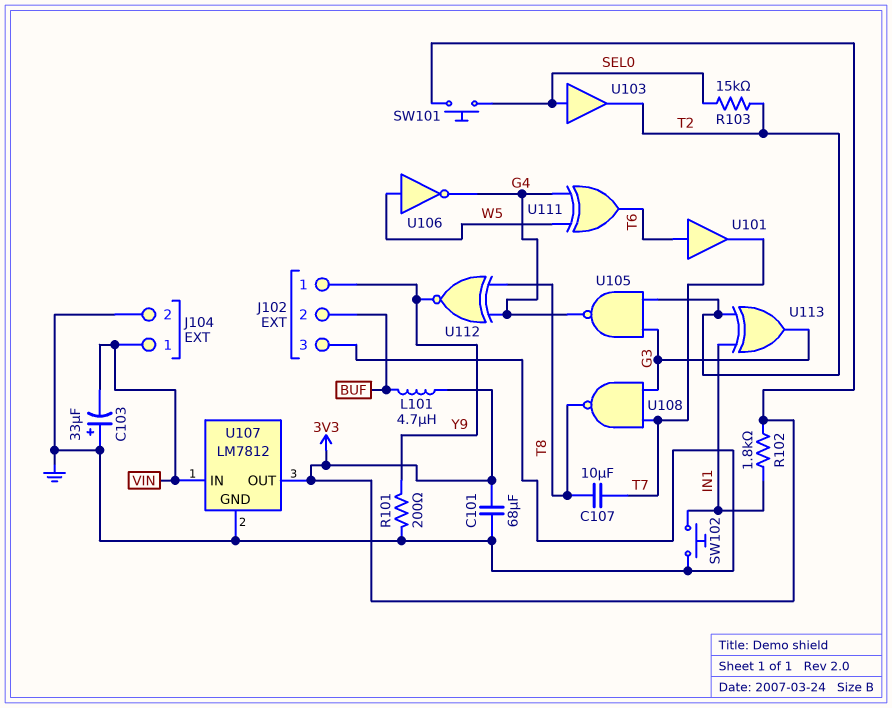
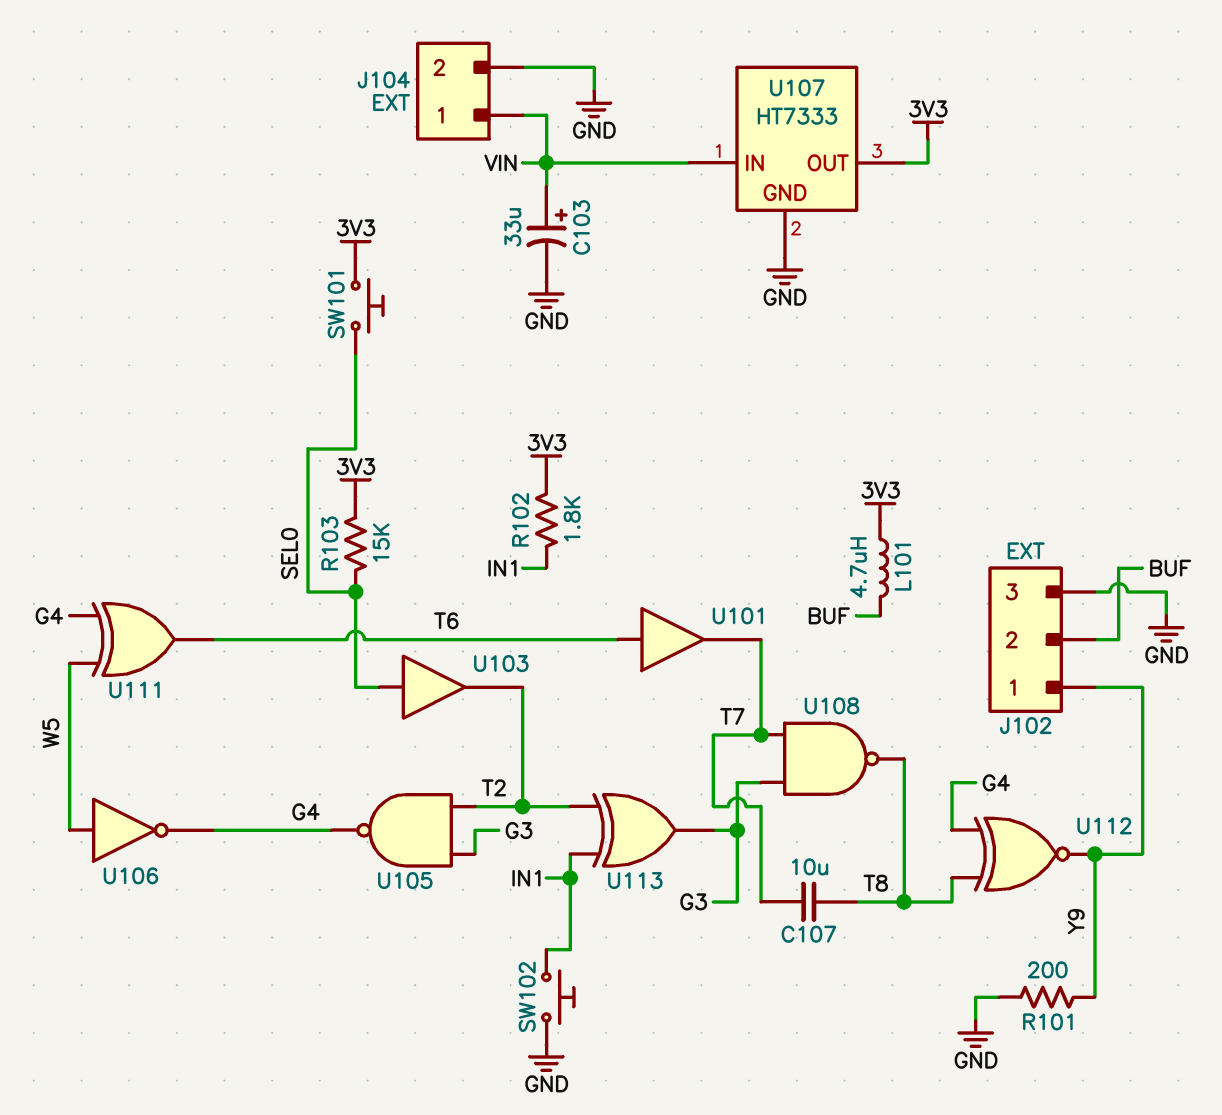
C101: 68uF (3V3, GND) -> none
C103: 33uF (plus GND, minus VIN) -> 33uF (plus VIN, minus GND)
R103: 15k (SEL0, T2) -> 15k (3V3, SEL0)
U107: LM7812 -> HT7333

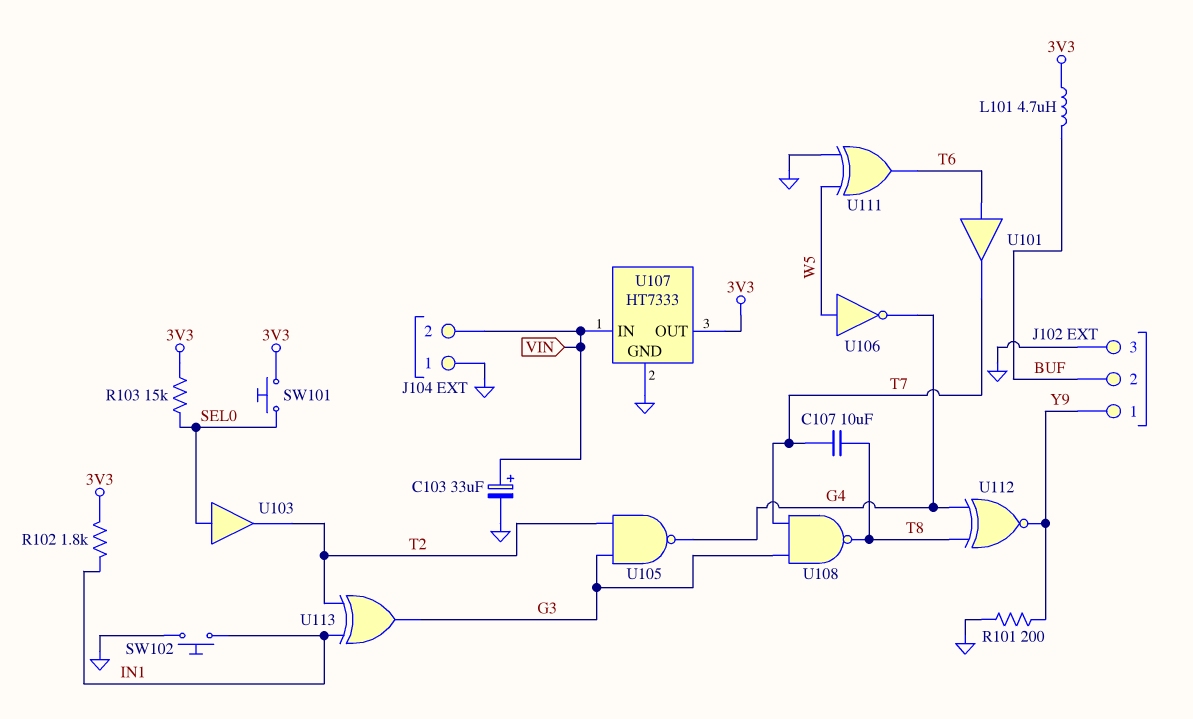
J104 pin 1: VIN -> GND
J104 pin 2: GND -> VIN
U111: XOR (in G4, in W5, out T6) -> XOR (in GND, in W5, out T6)

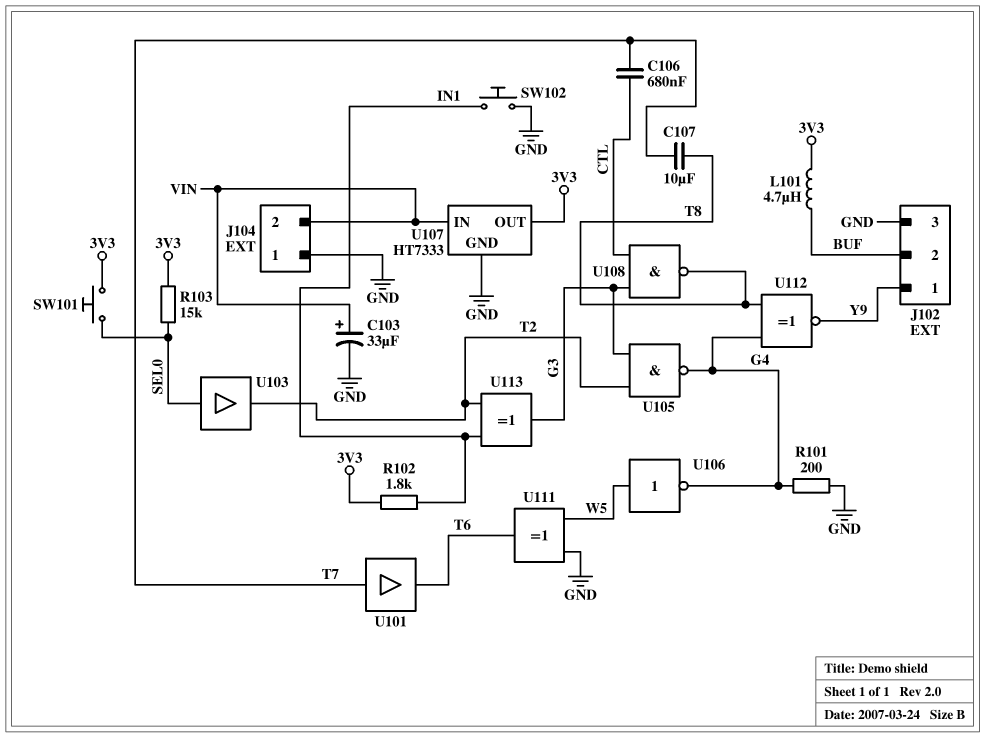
C106: none -> 680nF (CTL, T7)
R101: 200 (GND, Y9) -> 200 (G4, GND)
U101: buffer (in T6, out T7) -> buffer (in T7, out T6)
U108: NAND (in G3, in T7, out T8) -> NAND (in CTL, in G3, out T8)

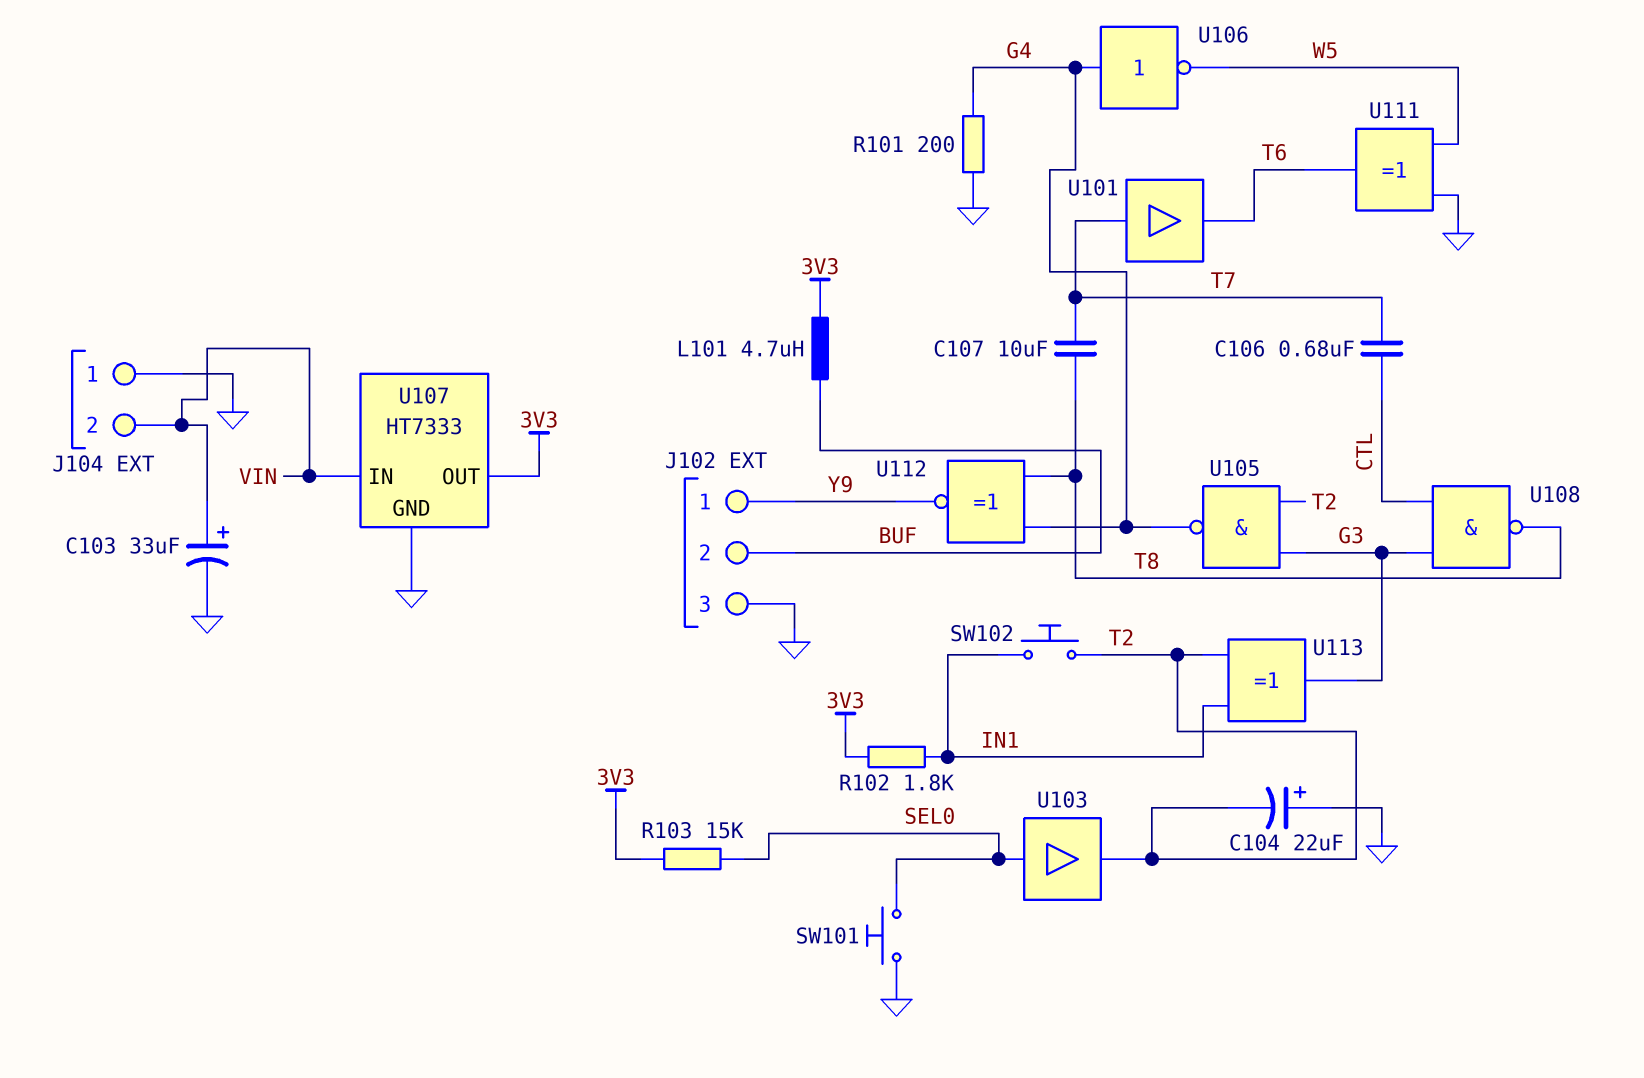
C104: none -> 22uF (plus GND, minus T2)
SW101: button (3V3, SEL0) -> button (GND, SEL0)
SW102: button (GND, IN1) -> button (IN1, T2)
U106: NOT (in W5, out G4) -> NOT (in G4, out W5)

